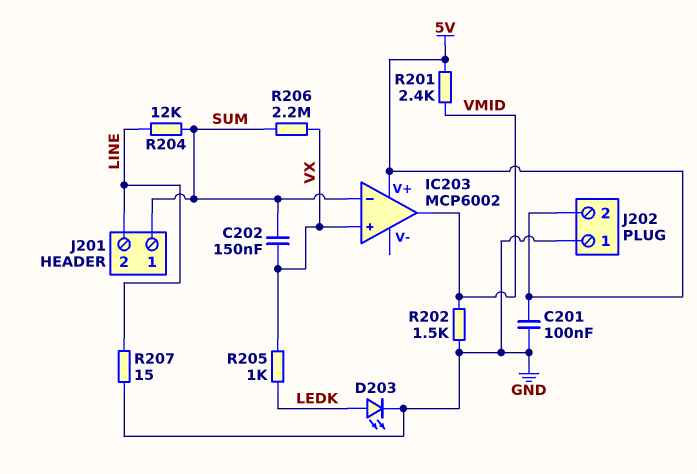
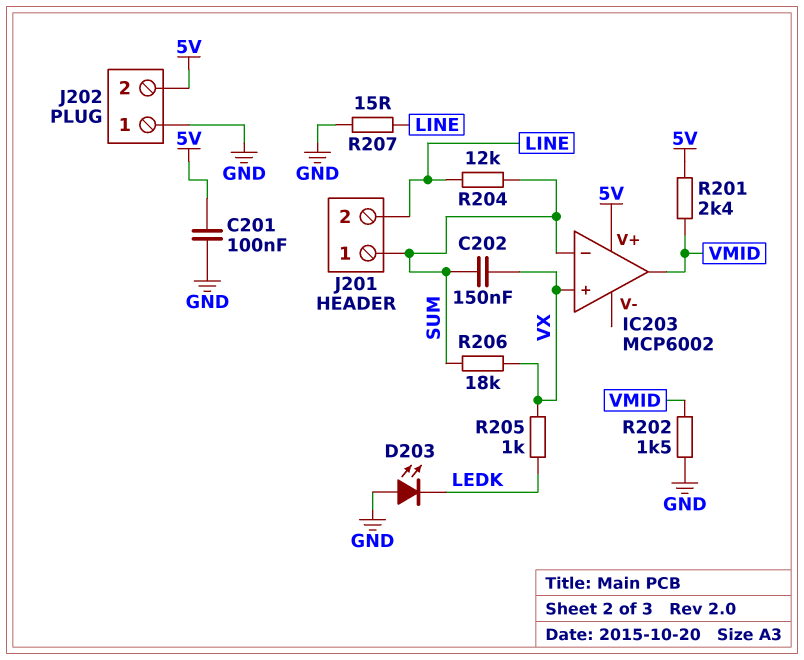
D203: LED (A LEDK, K GND) -> LED (A GND, K LEDK)
R206: 2.2M (SUM, VX) -> 18k (SUM, VX)

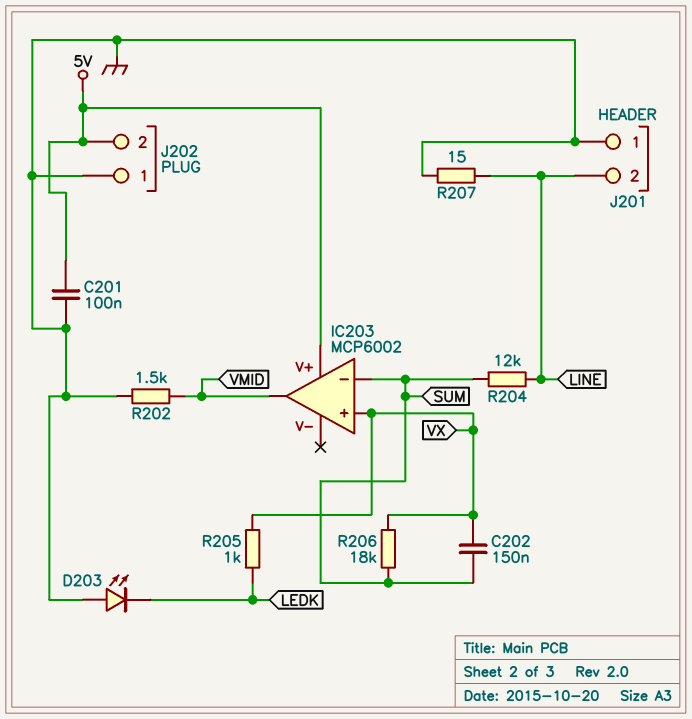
J201 pin 1: SUM -> GND
R201: 2.4k (5V, VMID) -> none

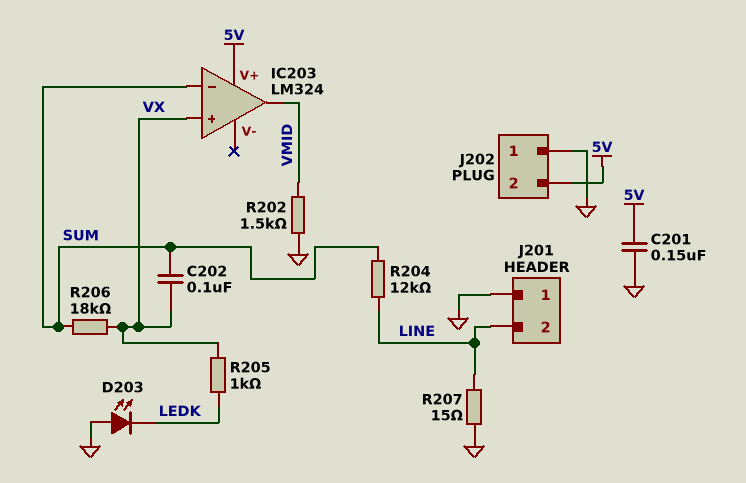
C201: 100nF (5V, GND) -> 150nF (5V, GND)
C202: 150nF (SUM, VX) -> 100nF (SUM, VX)
IC203: MCP6002 -> LM324

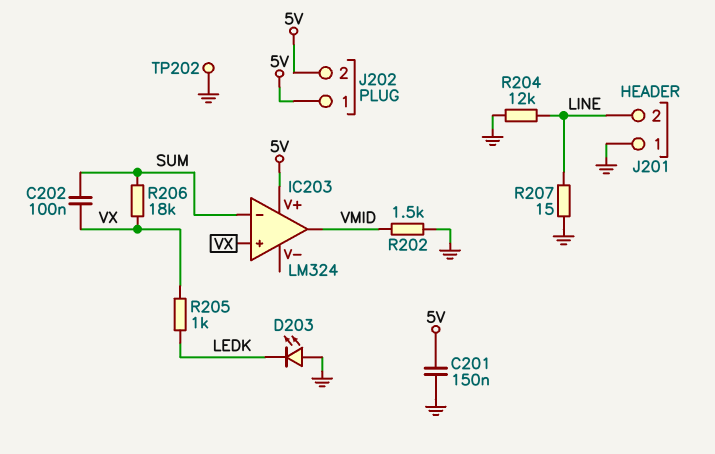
J202 pin 1: GND -> 5V
R204: 12k (LINE, SUM) -> 12k (GND, LINE)
TP202: none -> test point (GND)

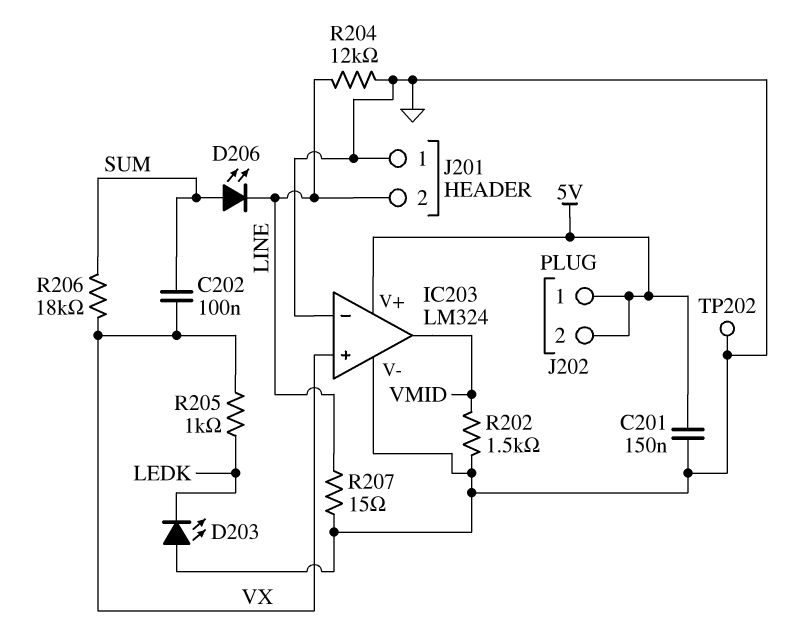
D206: none -> LED (A SUM, K LINE)
IC203 pin V-: none -> GND
IC203 pin in-: SUM -> GND

